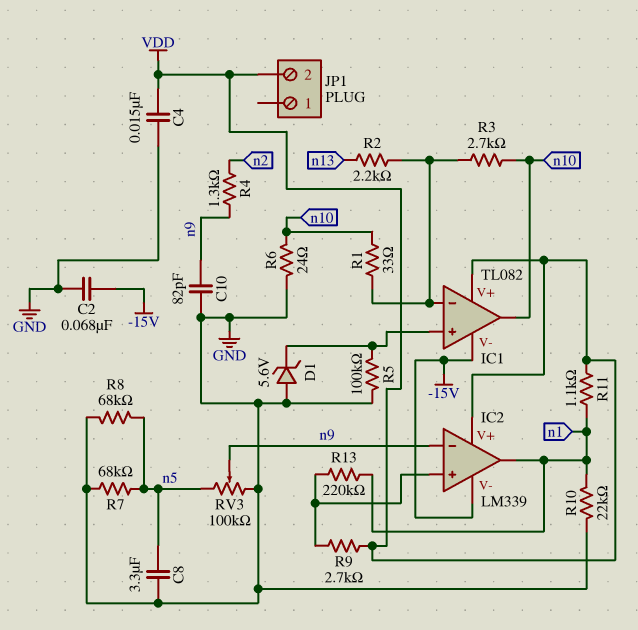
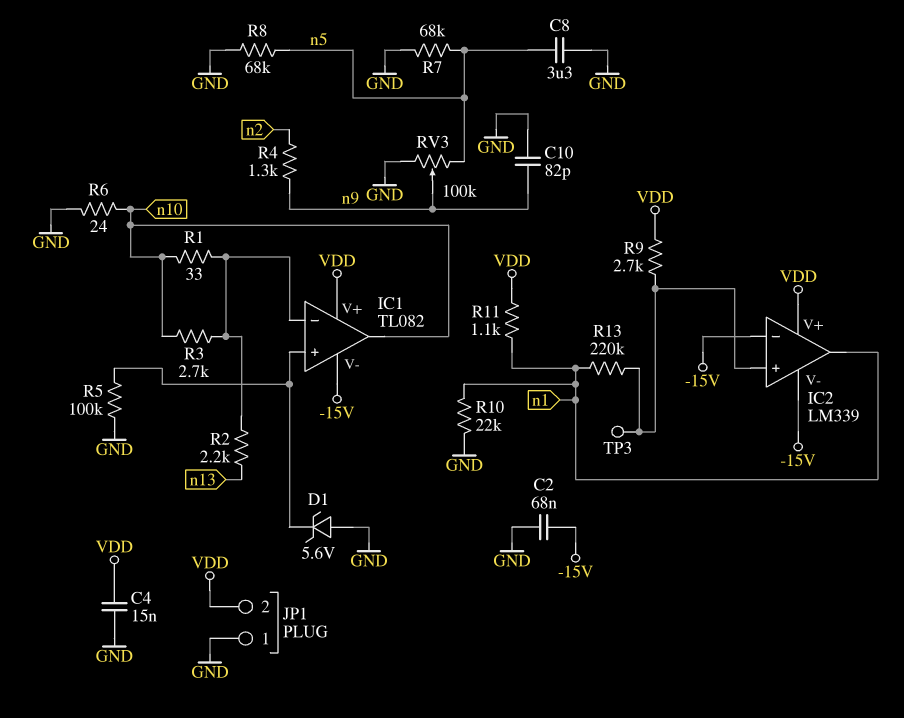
IC2 pin in-: n9 -> -15V
JP1 pin 1: none -> GND
TP3: none -> test point (IC2/in+)

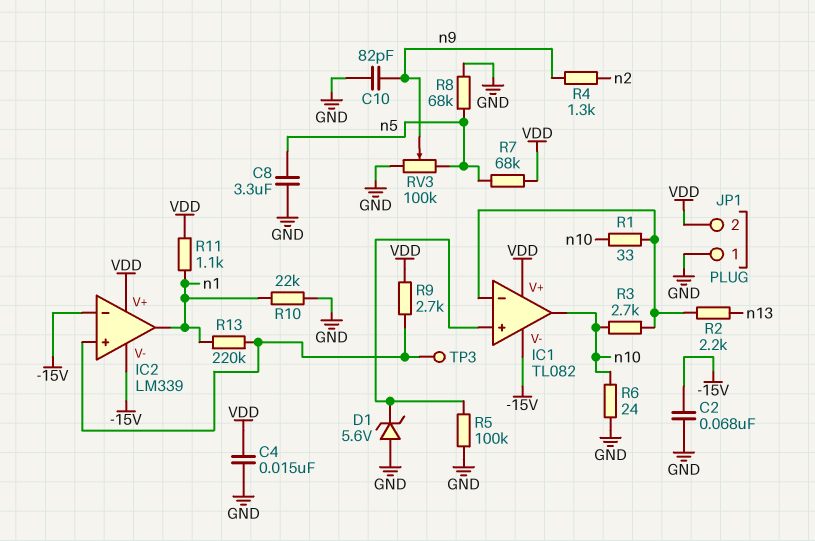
R7: 68k (GND, n5) -> 68k (VDD, n5)

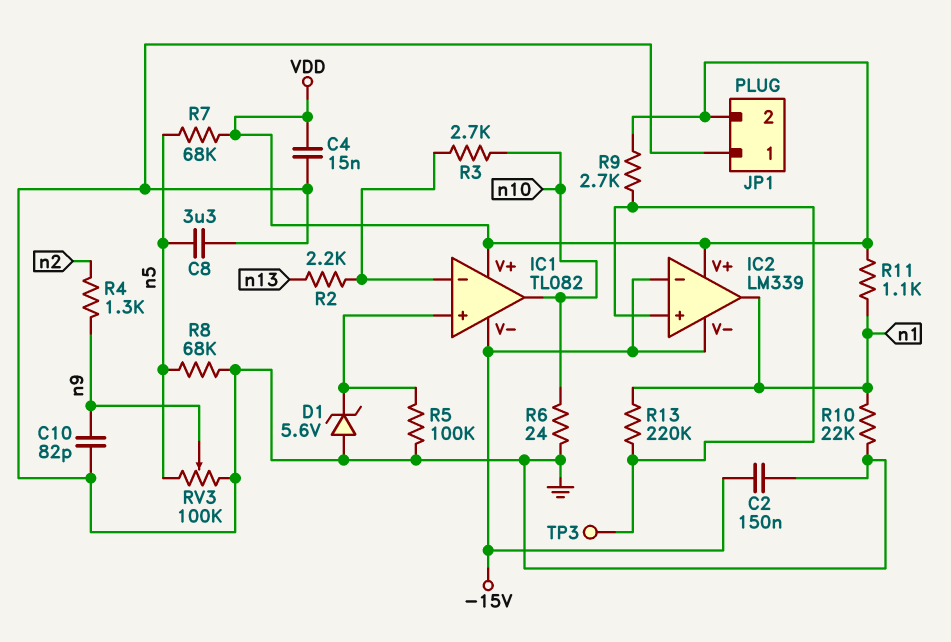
C2: 68nF (-15V, GND) -> 150nF (-15V, GND)
R1: 33 (IC1/in-, n10) -> none

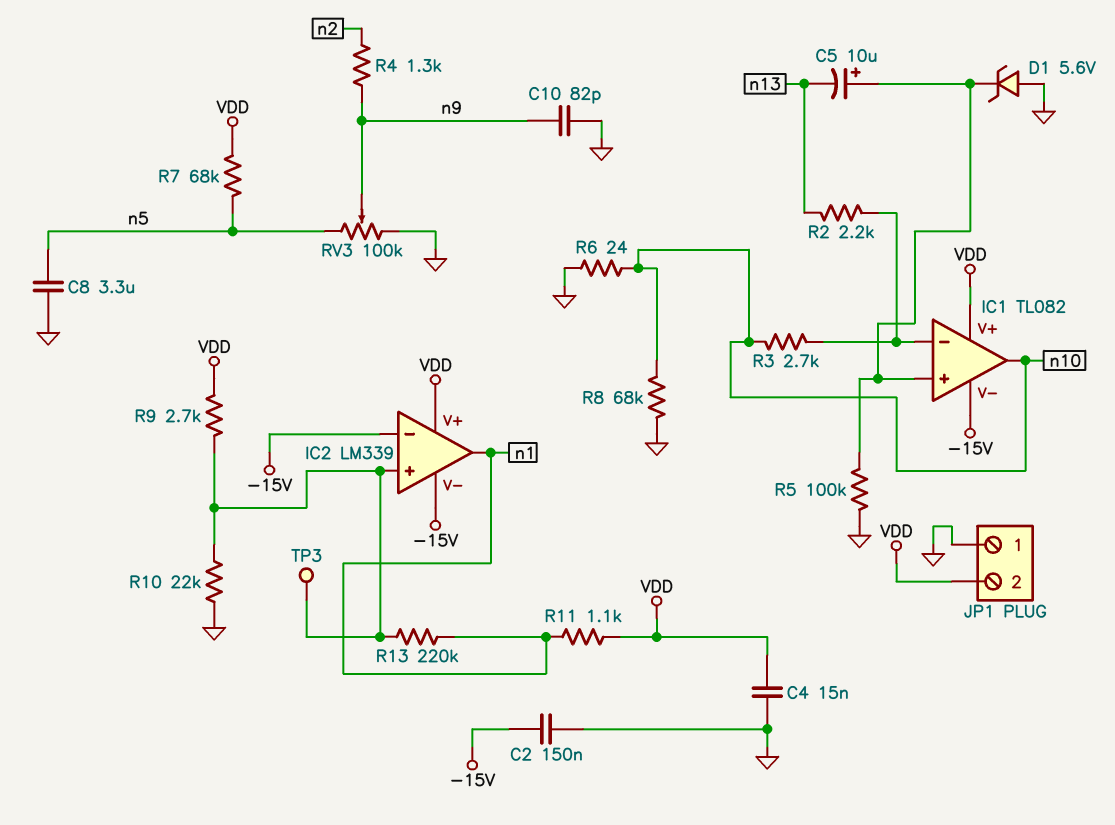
C5: none -> 10uF (plus IC1/in+, minus n13)
R8: 68k (GND, n5) -> 68k (GND, n10)
R10: 22k (GND, n1) -> 22k (GND, IC2/in+)

